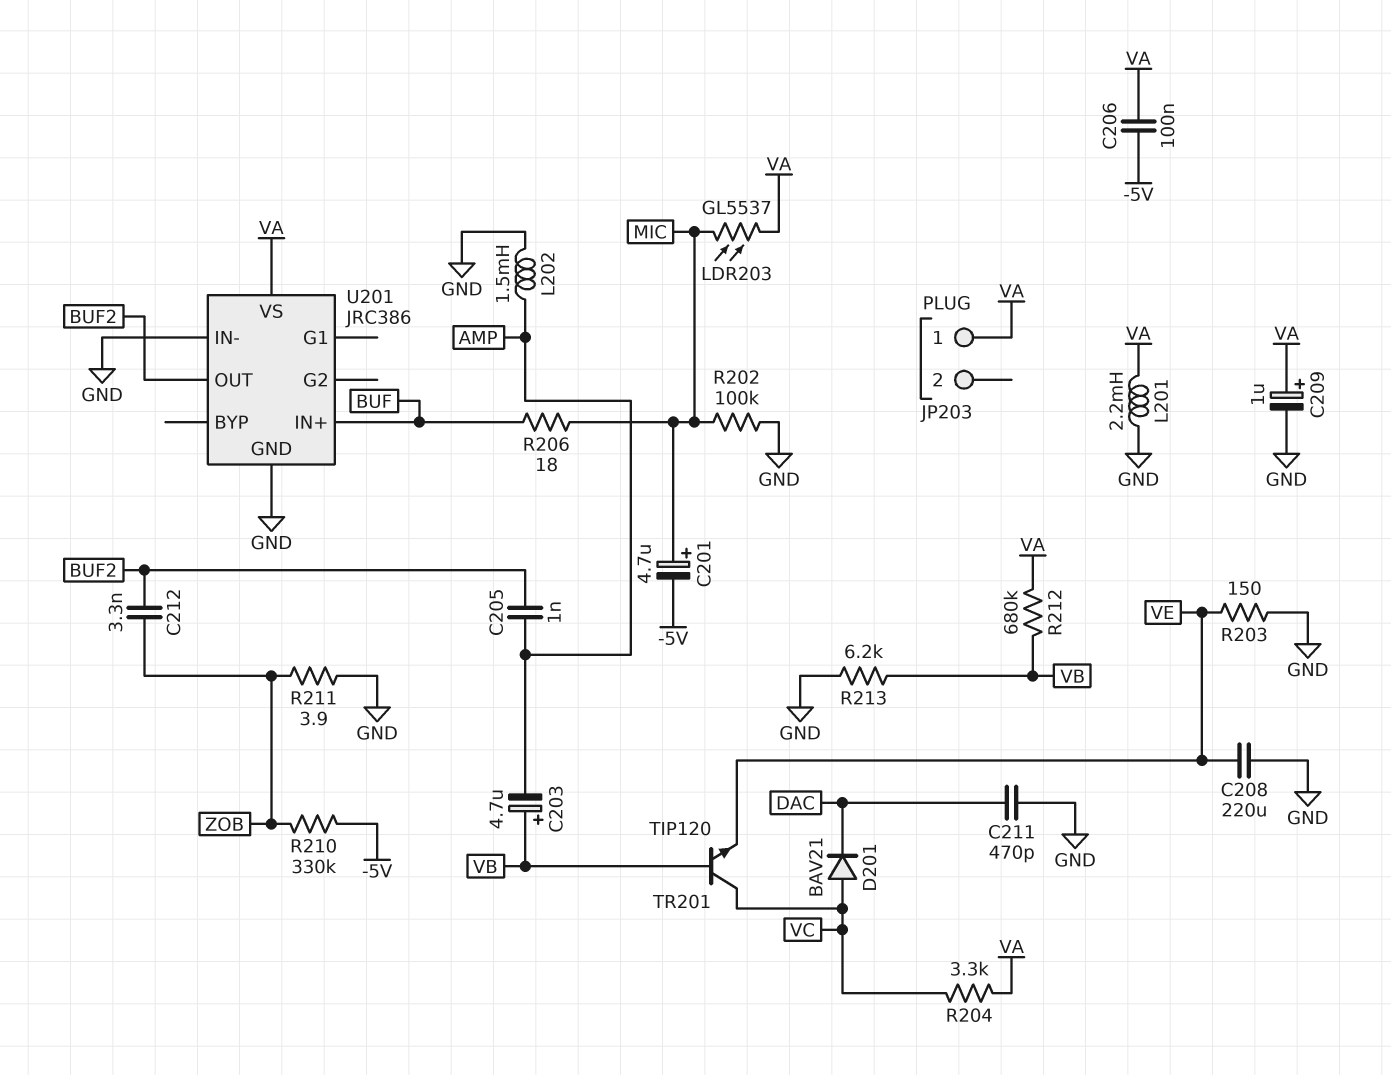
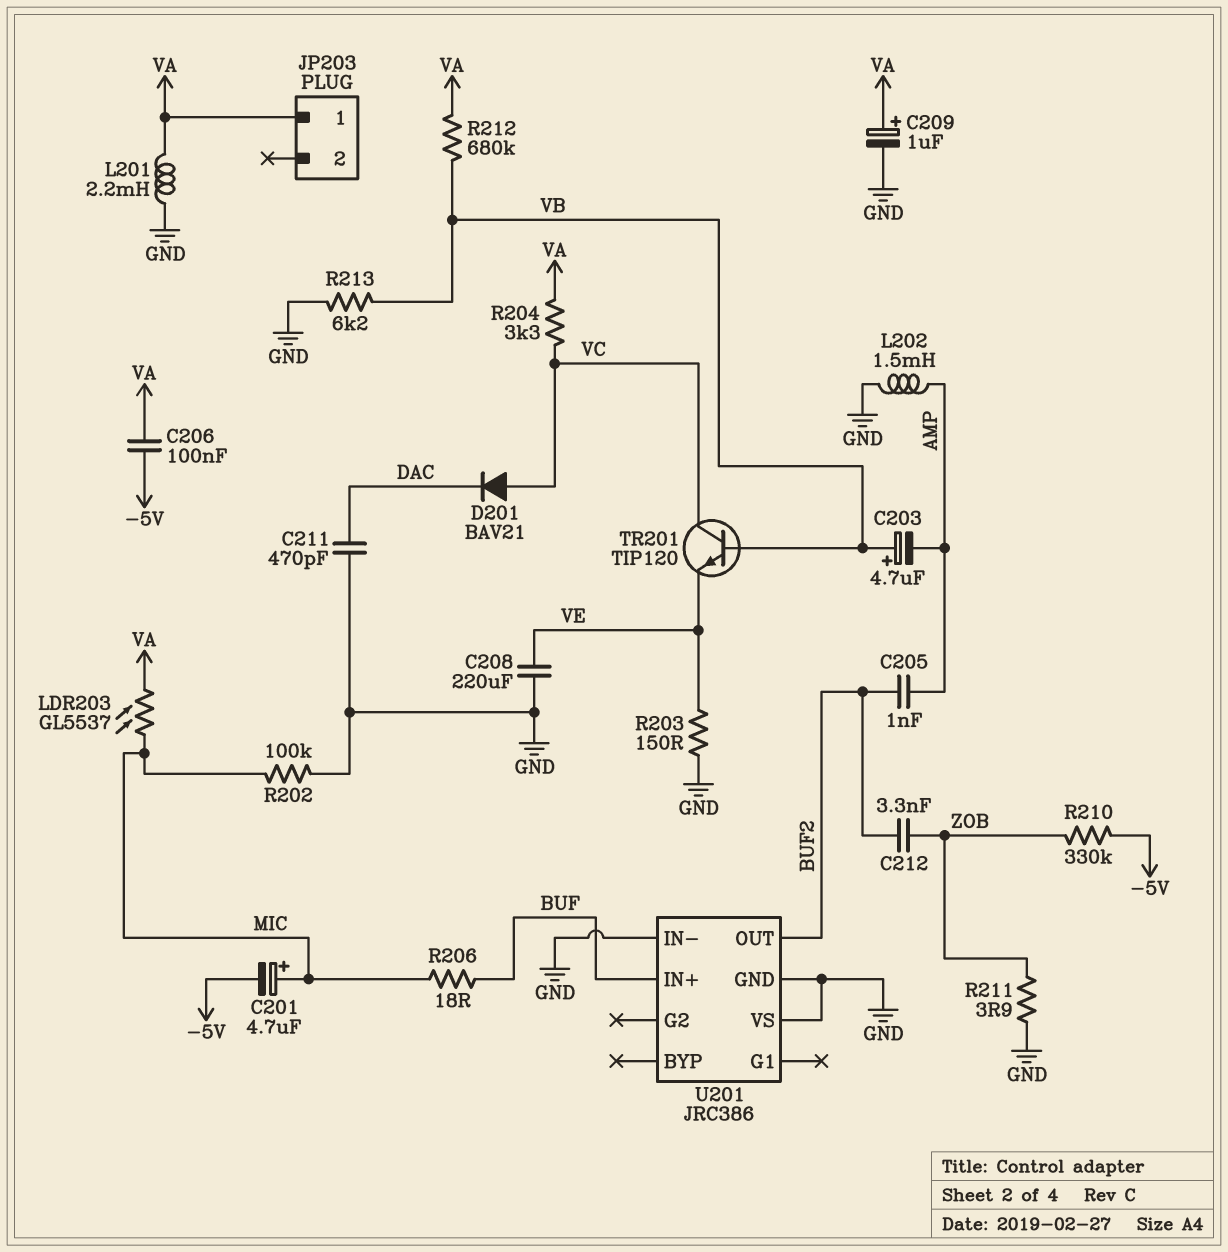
U201 pin VS: VA -> GND

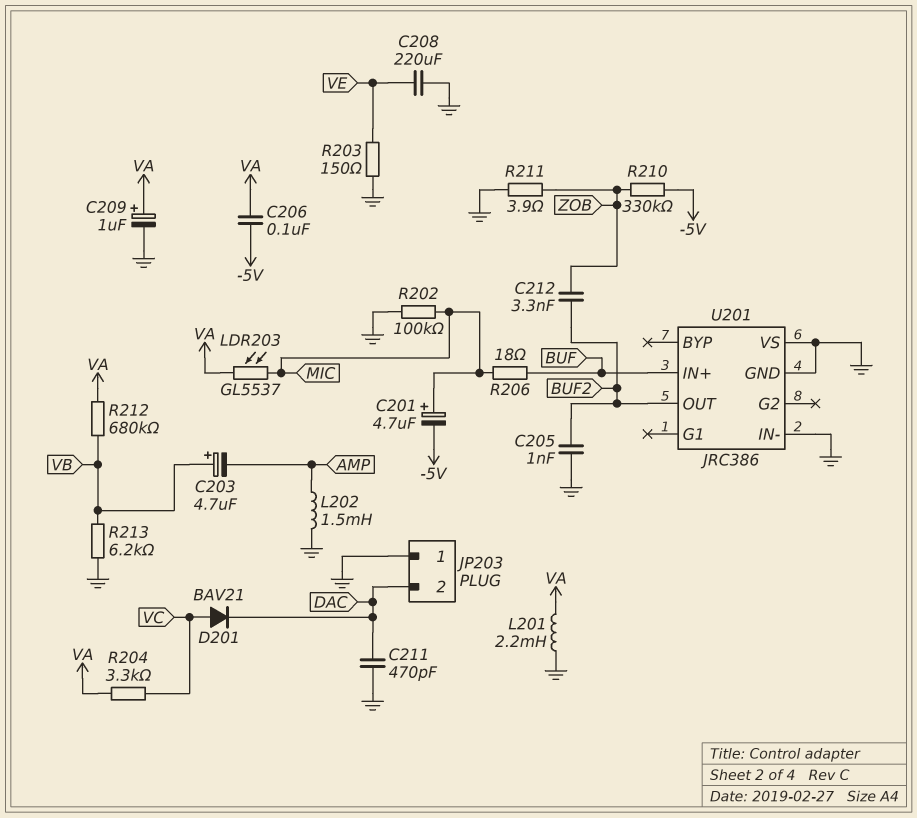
C205: 1nF (AMP, BUF2) -> 1nF (BUF2, GND)
JP203 pin 1: VA -> GND
JP203 pin 2: none -> DAC
TR201: NPN TIP120 (B VB, C VC, E VE) -> none

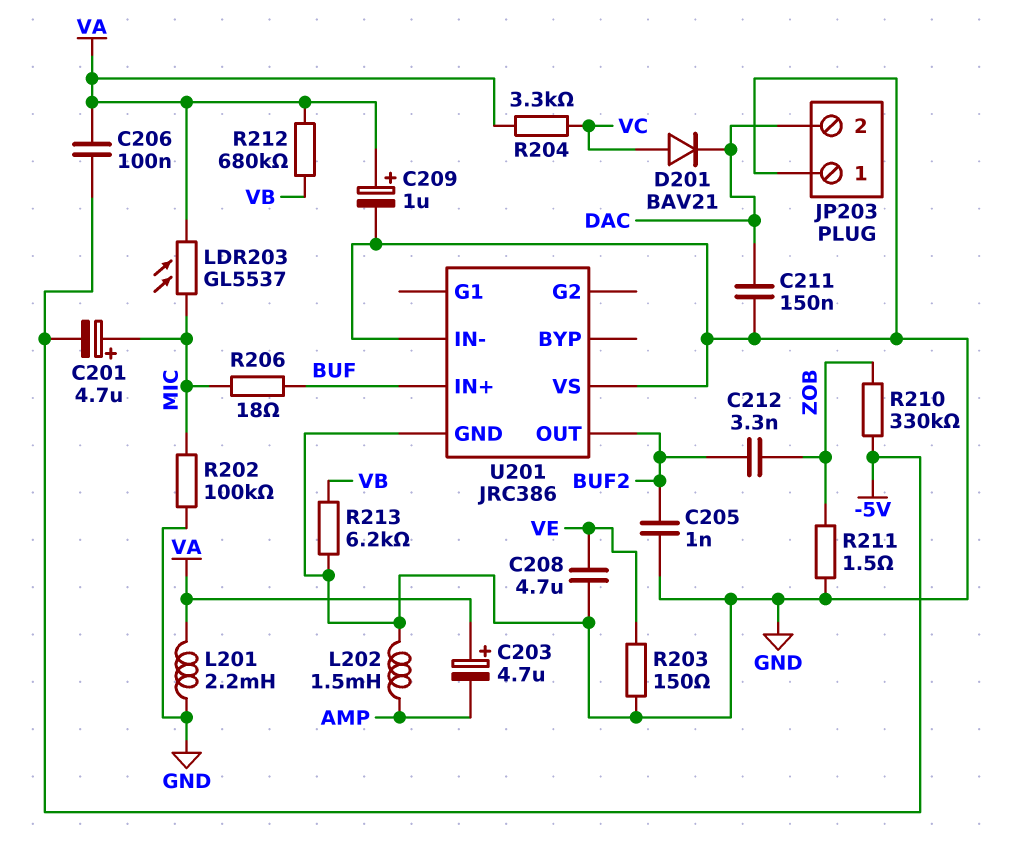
C203: 4.7uF (plus VB, minus AMP) -> 4.7uF (plus VA, minus AMP)
C208: 220uF (GND, VE) -> 4.7uF (GND, VE)
C211: 470pF (DAC, GND) -> 150nF (DAC, GND)
R211: 3.9 (GND, ZOB) -> 1.5 (GND, ZOB)

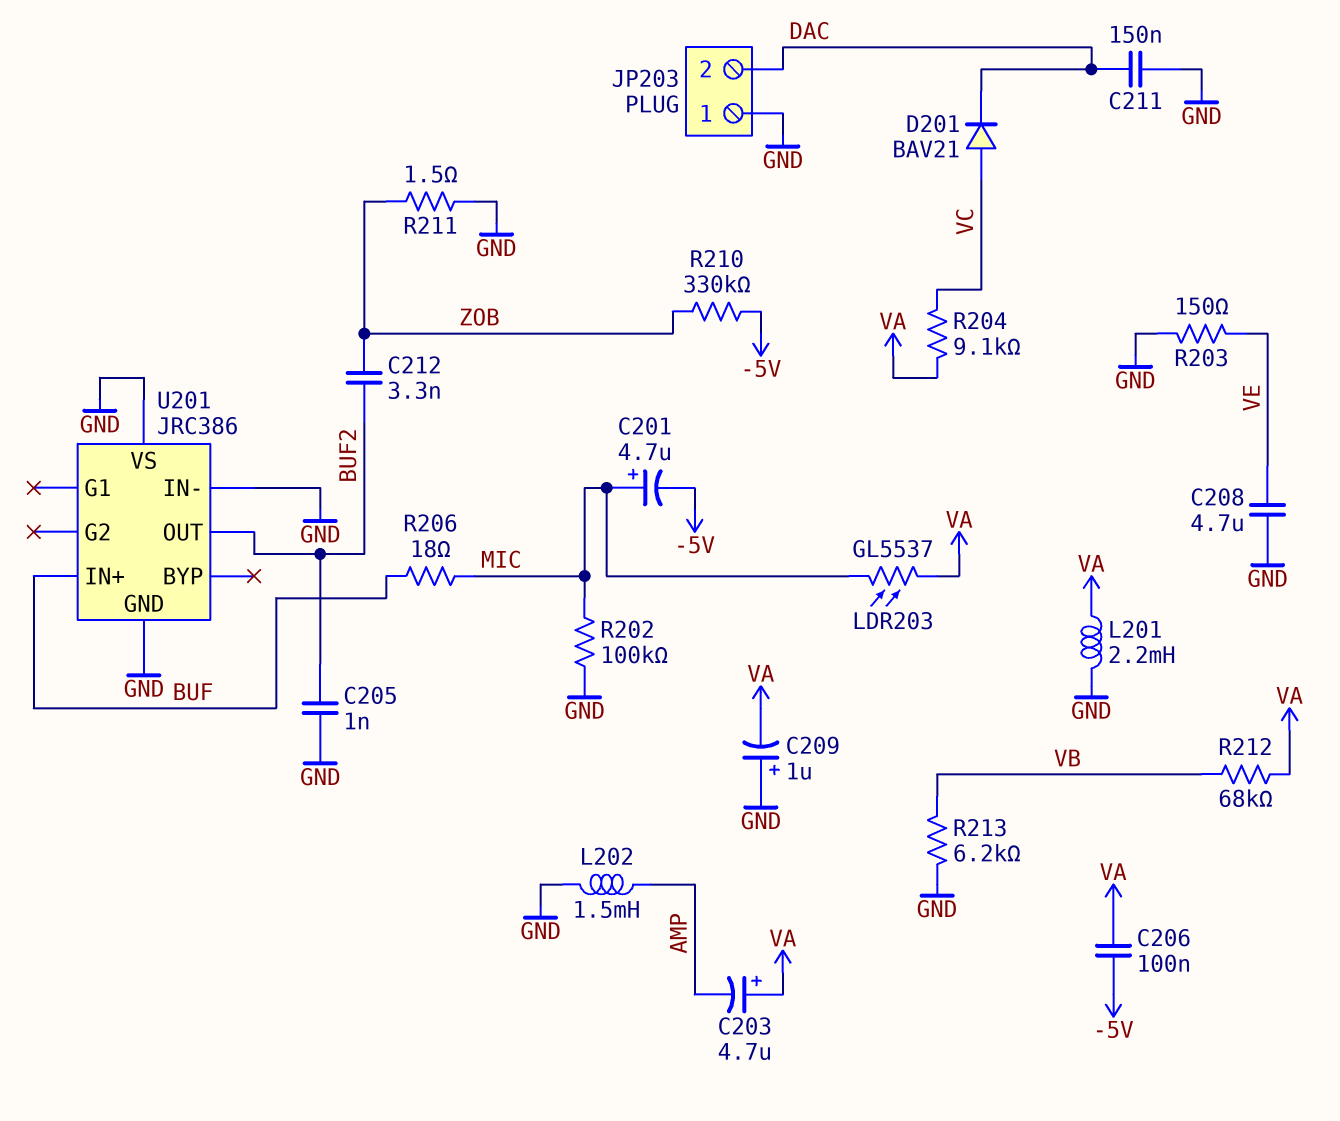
C209: 1uF (plus VA, minus GND) -> 1uF (plus GND, minus VA)
R204: 3.3k (VA, VC) -> 9.1k (VA, VC)
R212: 680k (VA, VB) -> 68k (VA, VB)

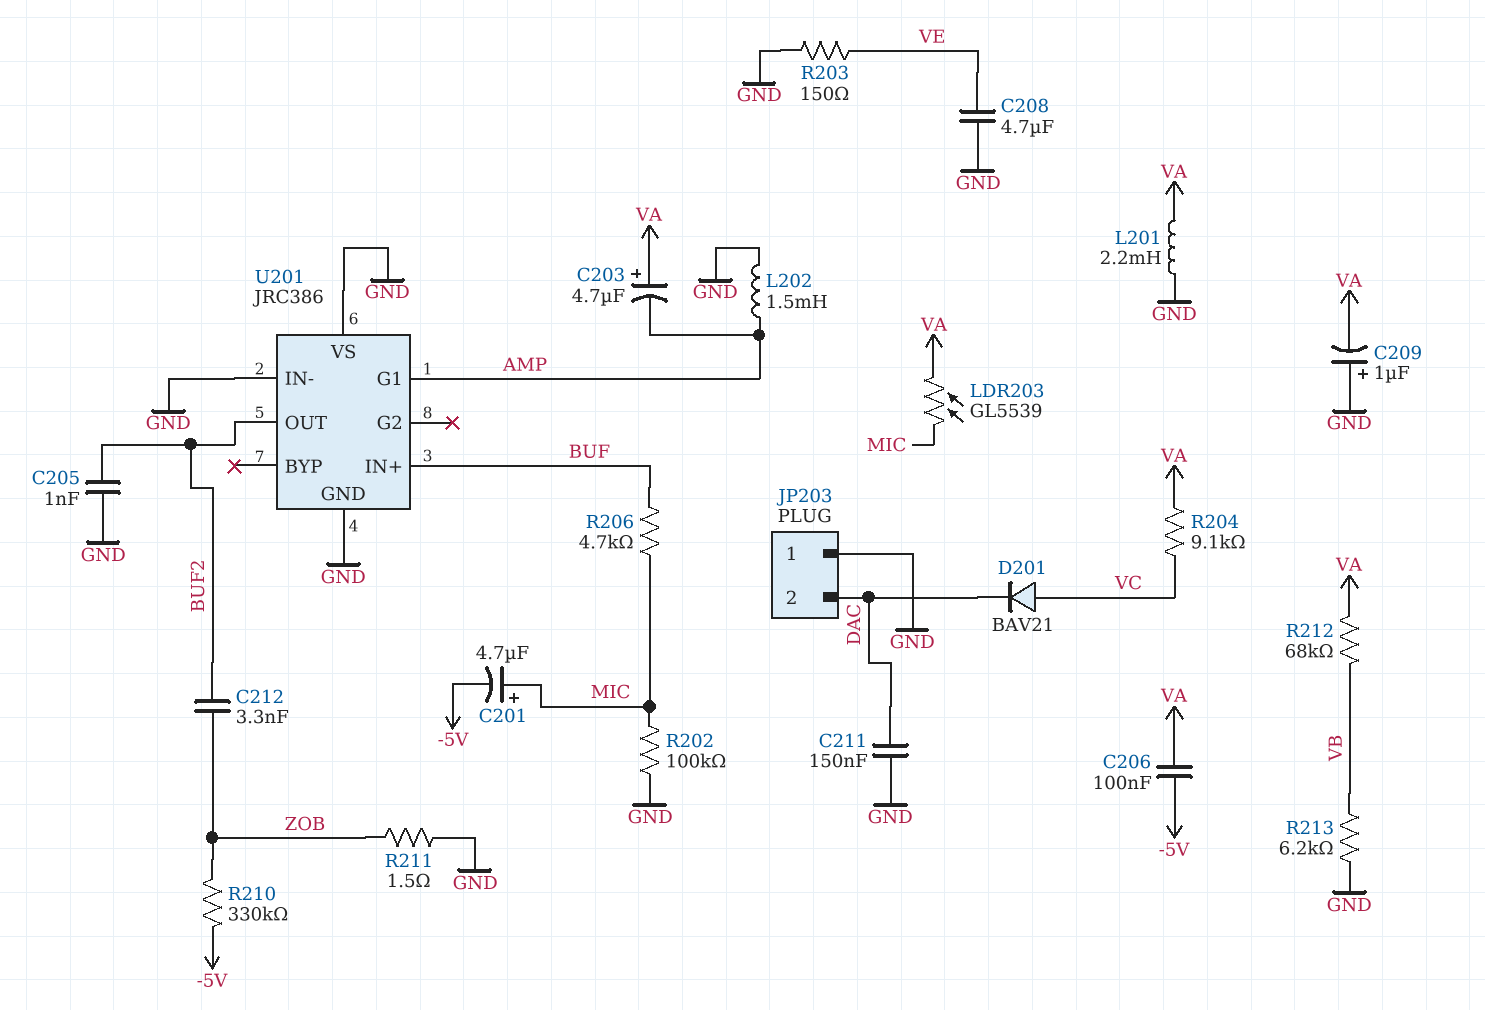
LDR203: GL5537 (MIC, VA) -> GL5539 (MIC, VA)
R206: 18 (BUF, MIC) -> 4.7k (BUF, MIC)
U201 pin G1: none -> AMP

